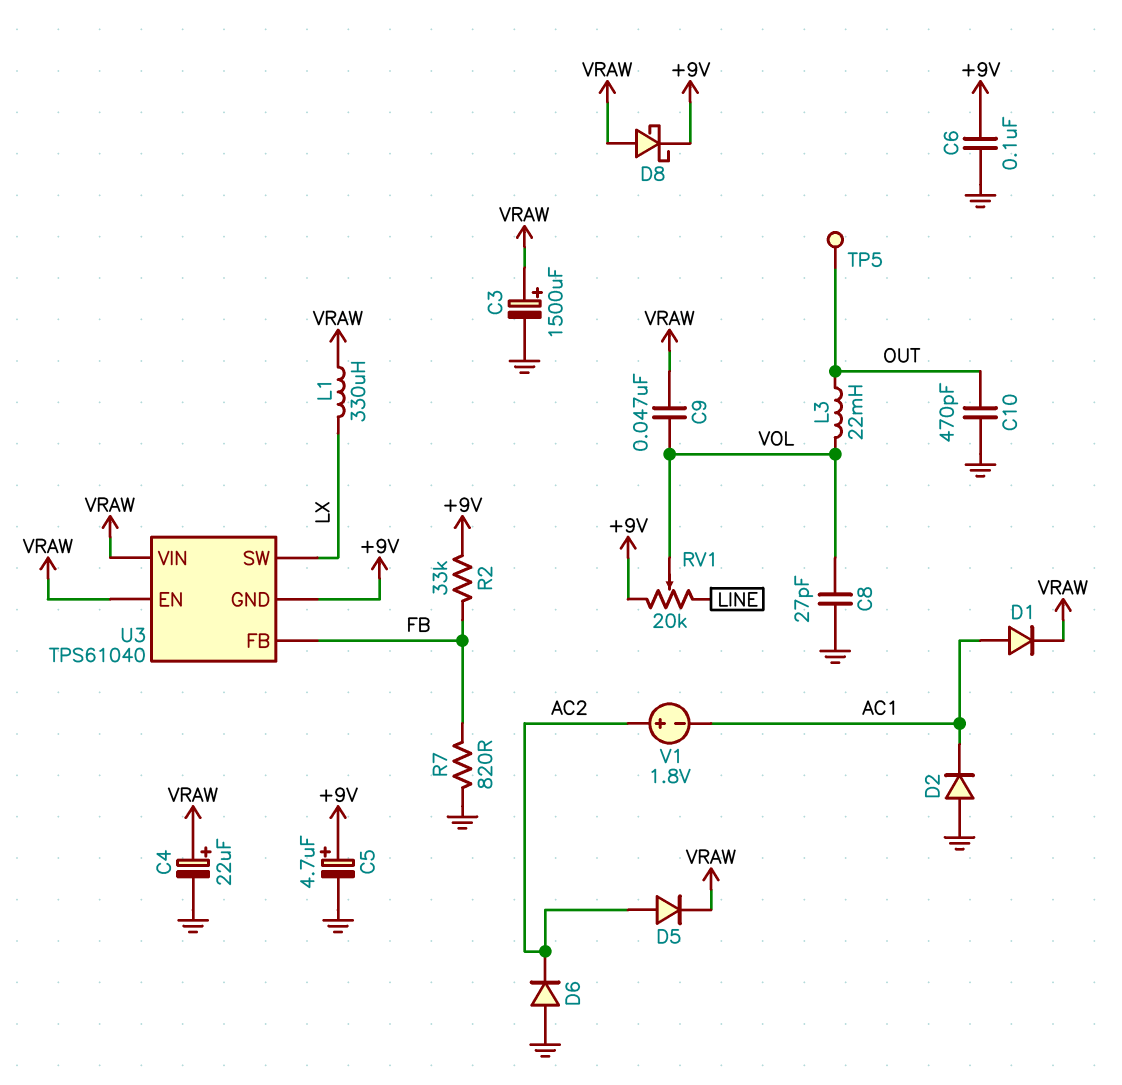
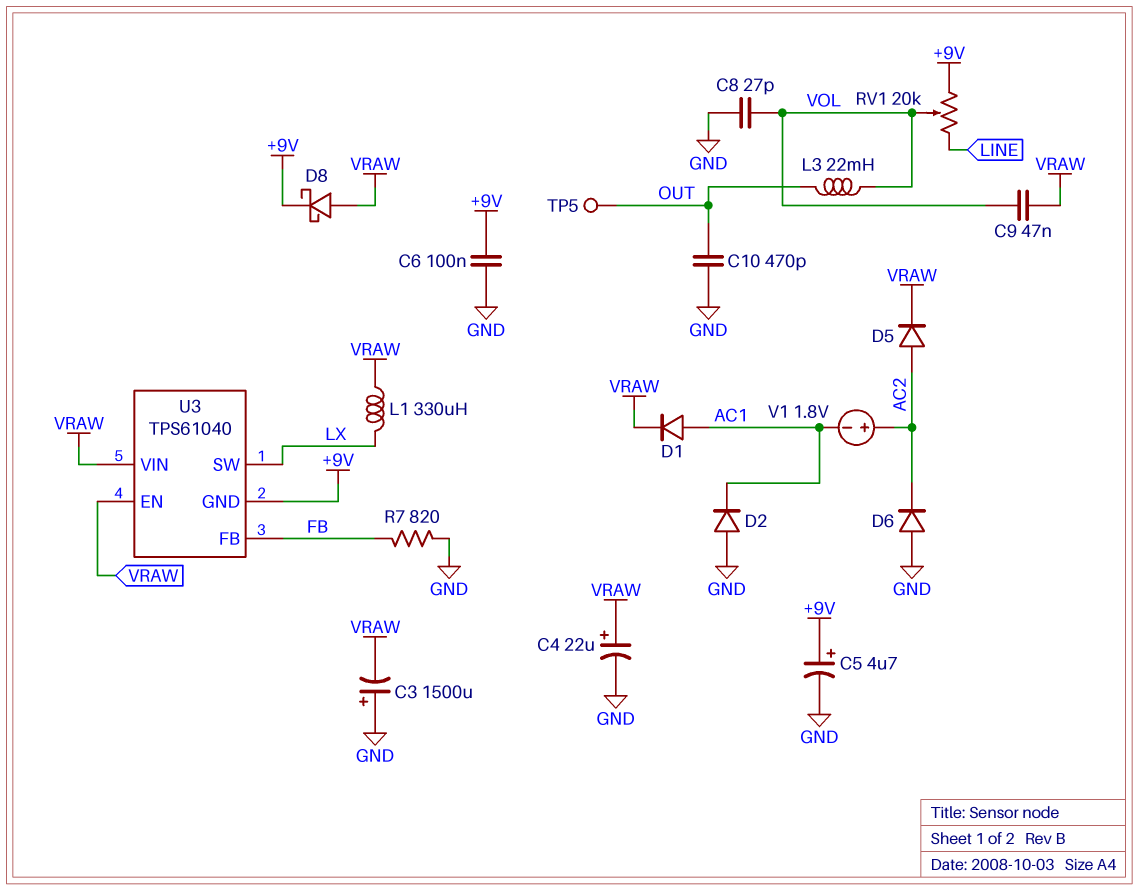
C3: 1500uF (plus VRAW, minus GND) -> 1500uF (plus GND, minus VRAW)
R2: 33k (+9V, FB) -> none

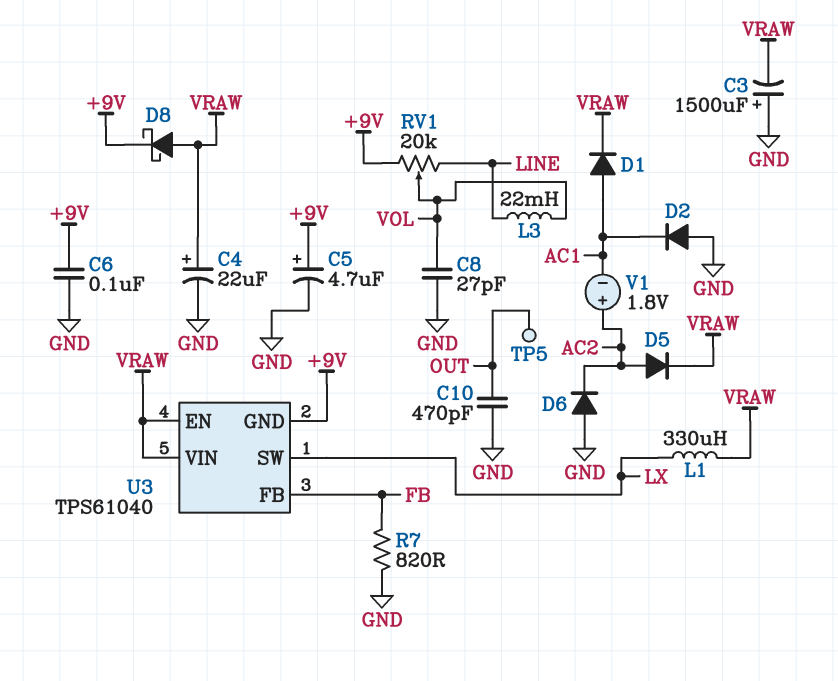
C9: 47nF (VOL, VRAW) -> none
L3: 22mH (OUT, VOL) -> 22mH (LINE, VOL)

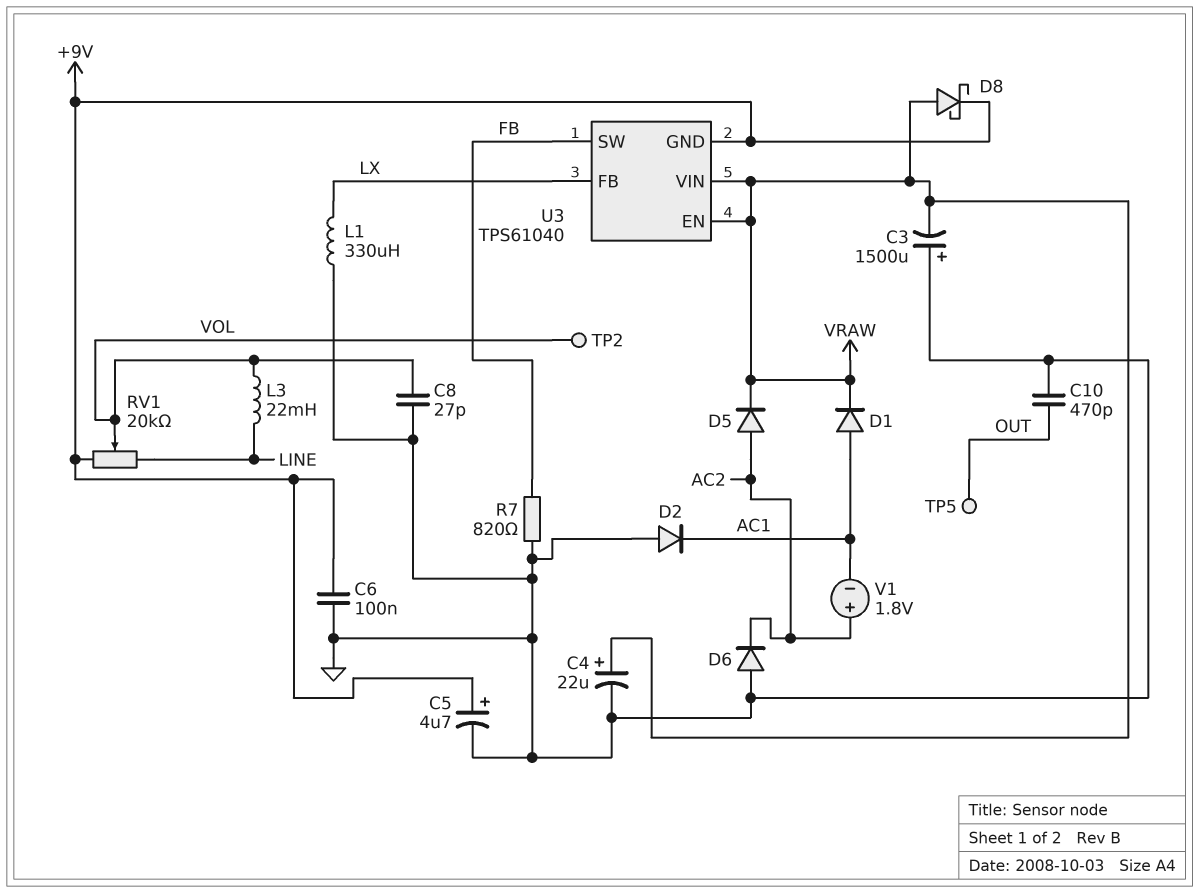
L1: 330uH (LX, VRAW) -> 330uH (GND, LX)
TP2: none -> test point (VOL)
U3 pin FB: FB -> LX
U3 pin SW: LX -> FB

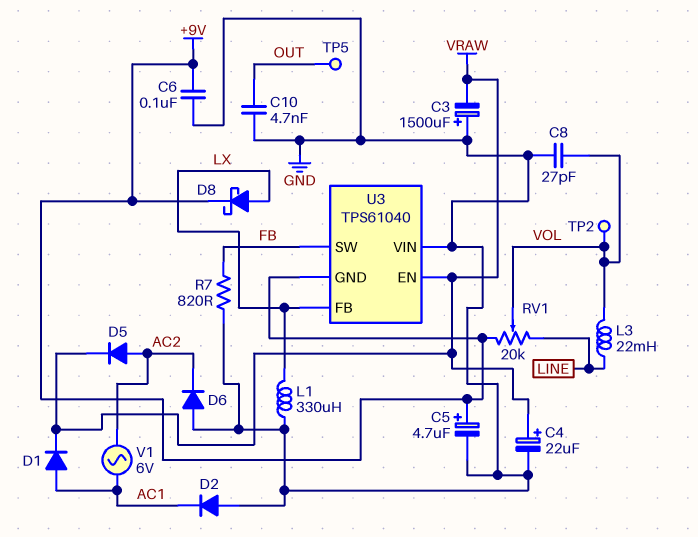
C10: 470pF (GND, OUT) -> 4.7nF (GND, OUT)
D8: schottky (A VRAW, K +9V) -> schottky (A LX, K +9V)
U3 pin VIN: VRAW -> GND
V1: 1.8V (plus AC2, minus AC1) -> AC 6V (AC1, AC2)

